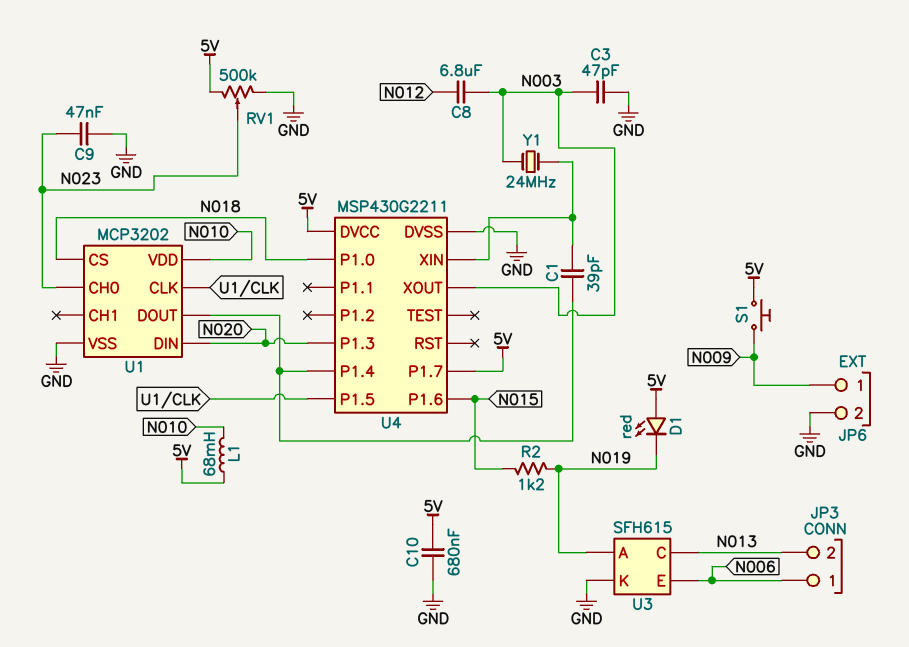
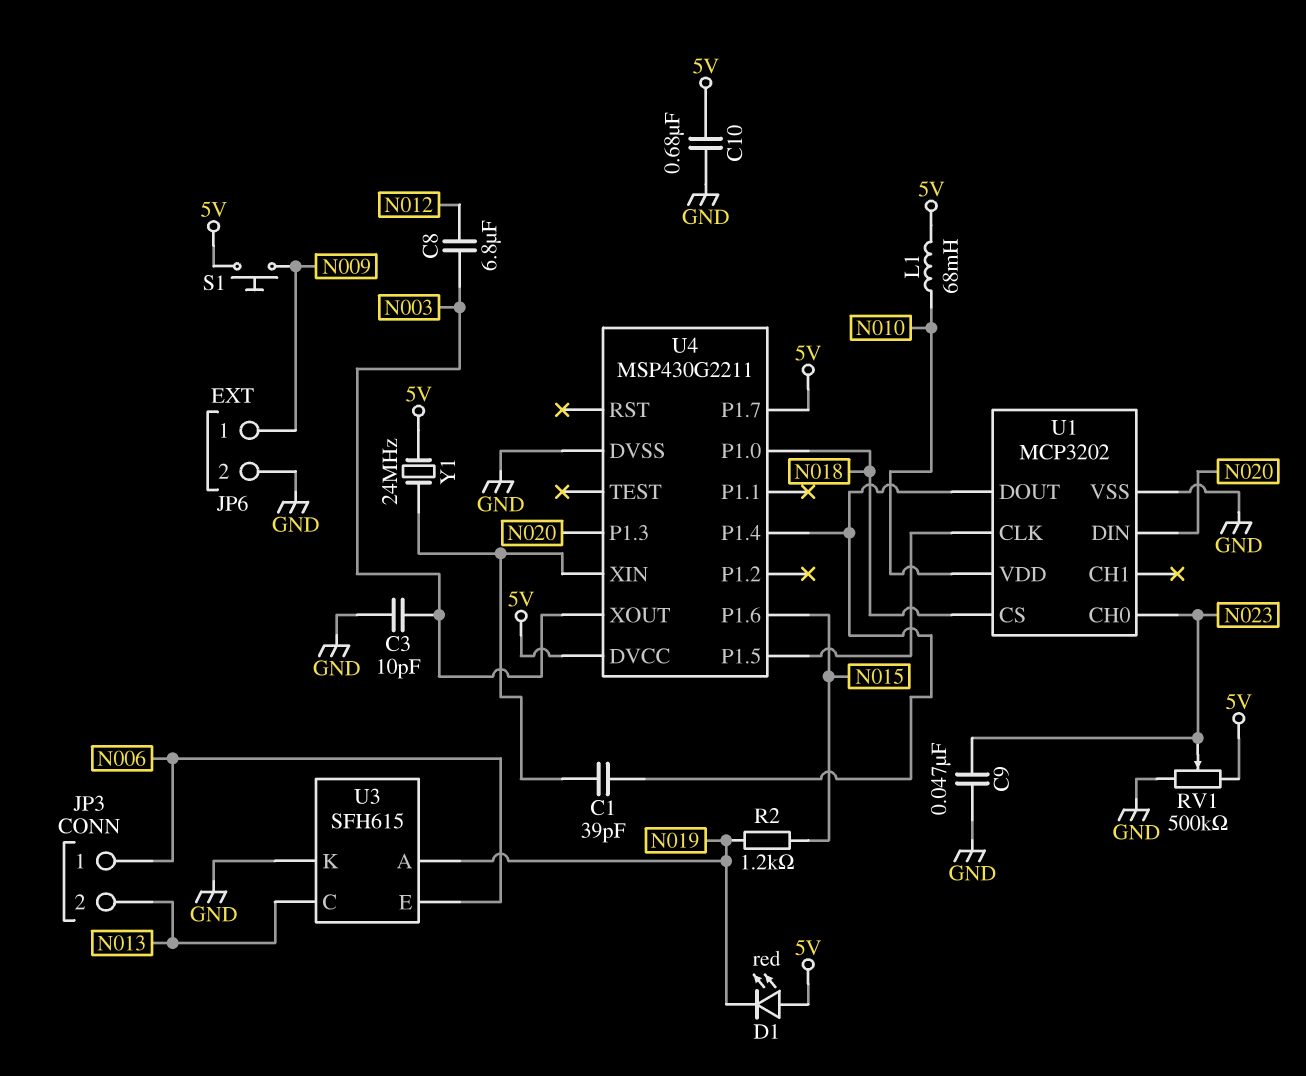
C3: 47pF (GND, N003) -> 10pF (GND, N003)
Y1: 24MHz (N003, U4/XIN) -> 24MHz (5V, U4/XIN)

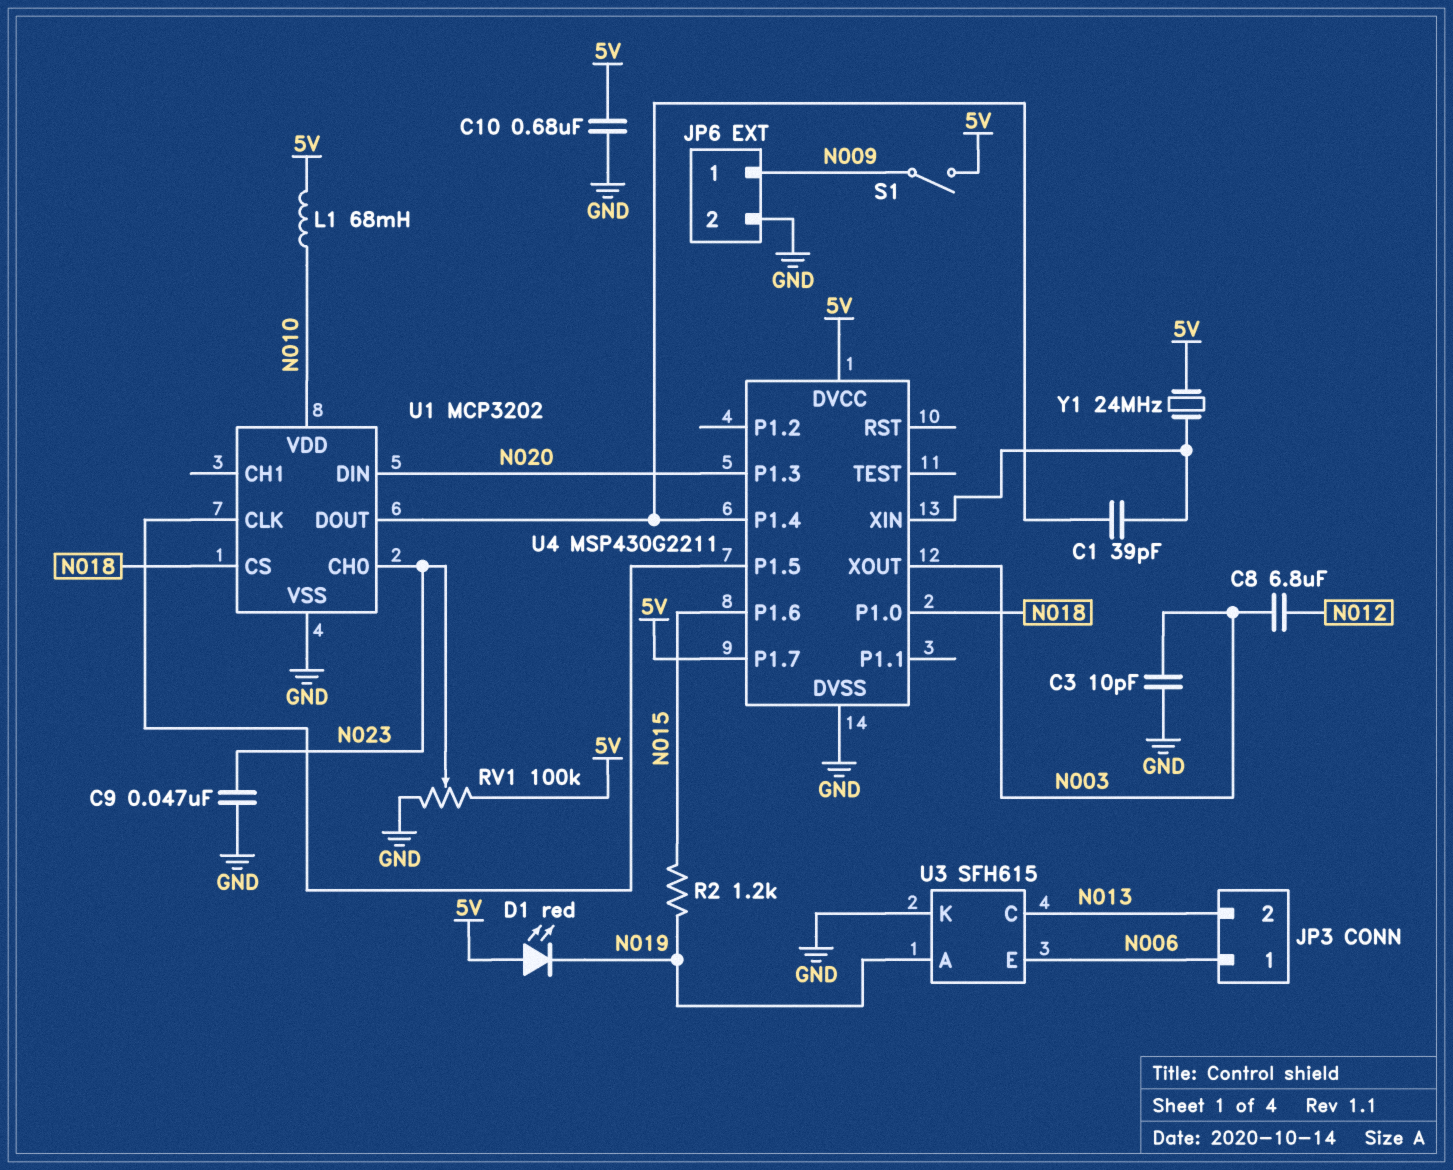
RV1: 500k (5V, GND, wiper N023) -> 100k (5V, GND, wiper N023)
S1: button (5V, N009) -> switch (5V, N009)

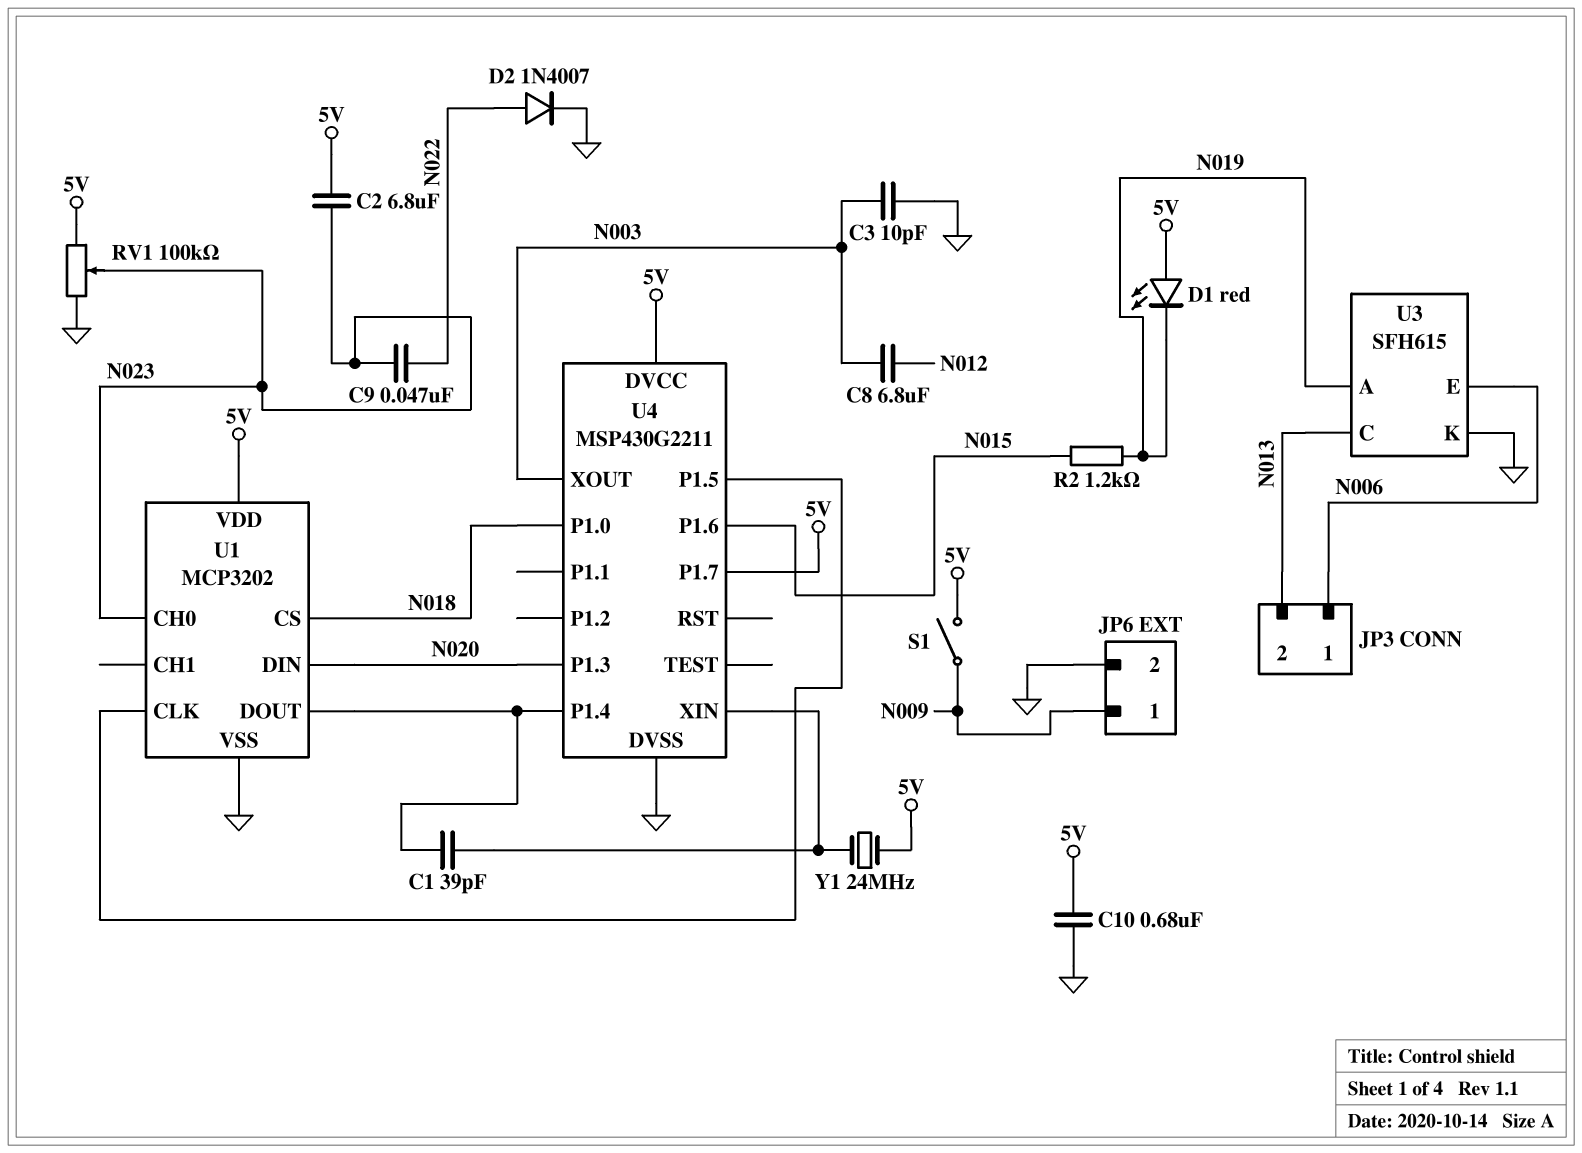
C2: none -> 6.8uF (5V, N023)
C9: 47nF (GND, N023) -> 47nF (N022, N023)
D2: none -> diode 1N4007 (A N022, K GND)
L1: 68mH (5V, N010) -> none
U1 pin VDD: N010 -> 5V

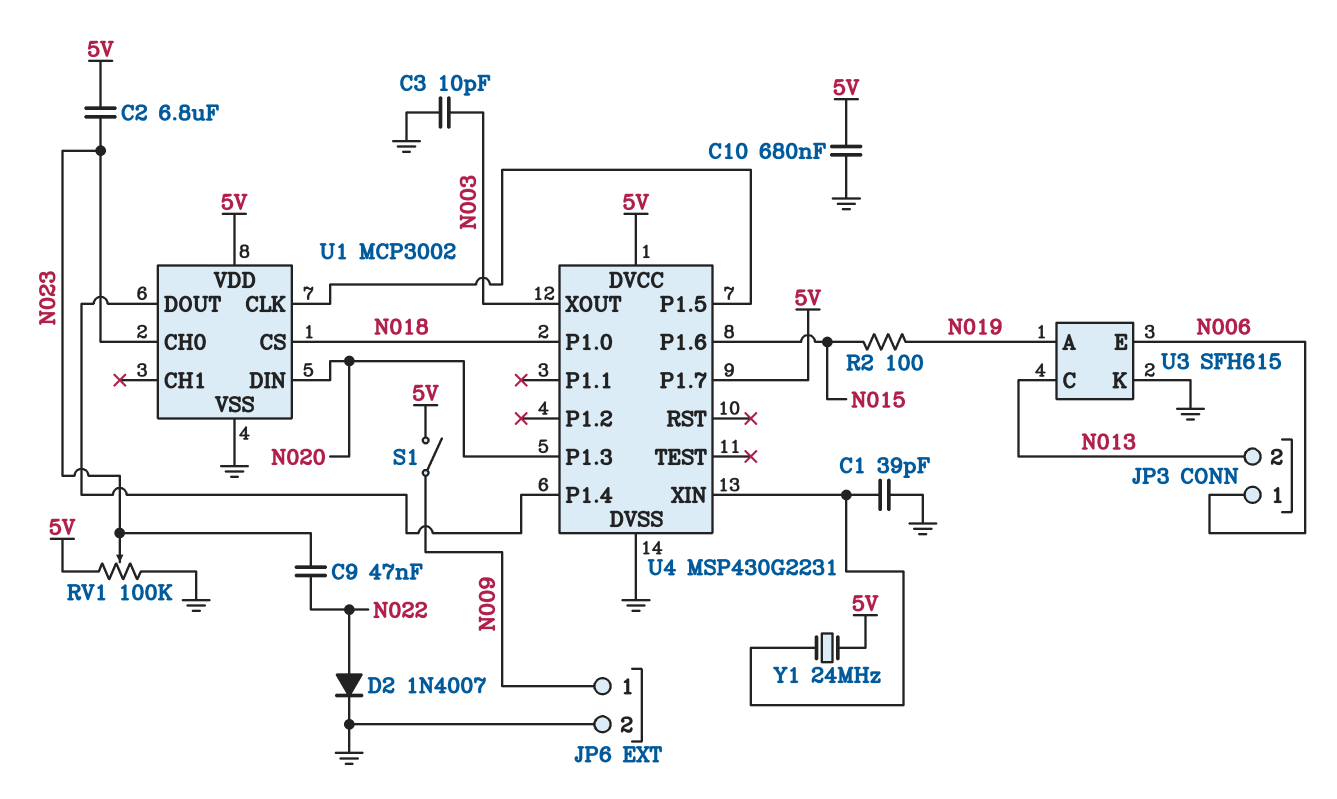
C1: 39pF (U1/DOUT, U4/XIN) -> 39pF (GND, U4/XIN)
C8: 6.8uF (N003, N012) -> none
D1: LED red (A 5V, K N019) -> none
R2: 1.2k (N015, N019) -> 100 (N015, N019)
U1: MCP3202 -> MCP3002
U4: MSP430G2211 -> MSP430G2231

